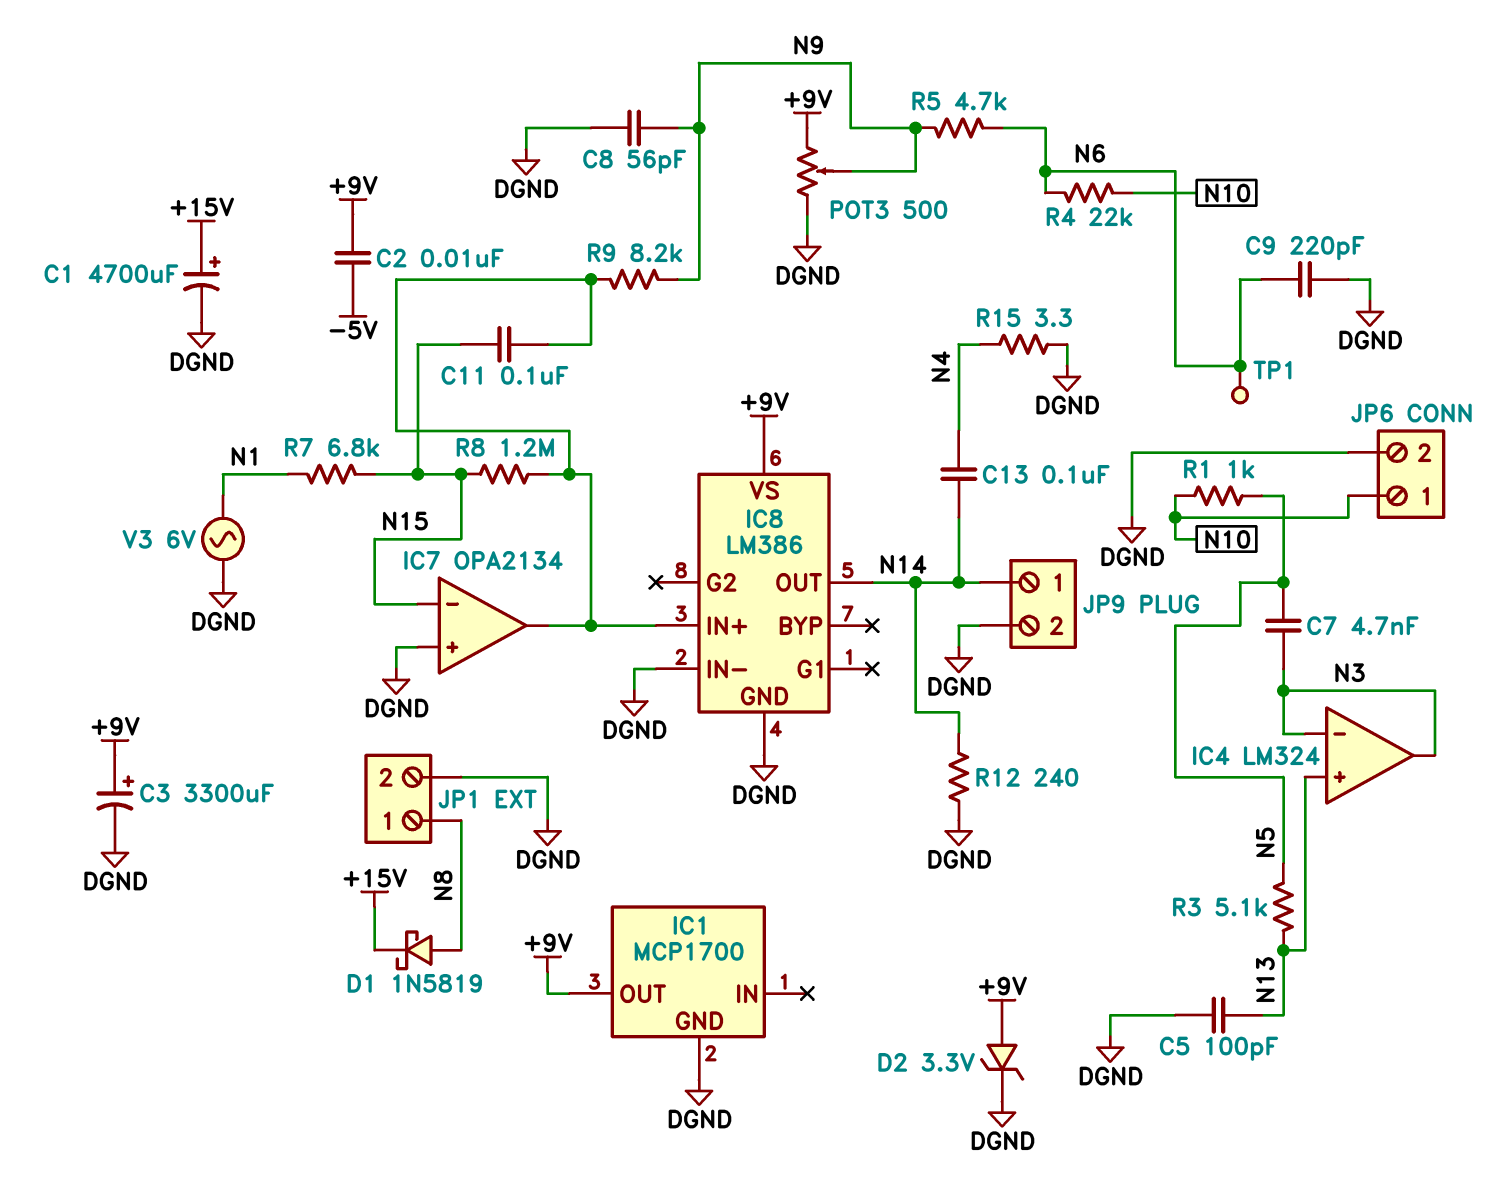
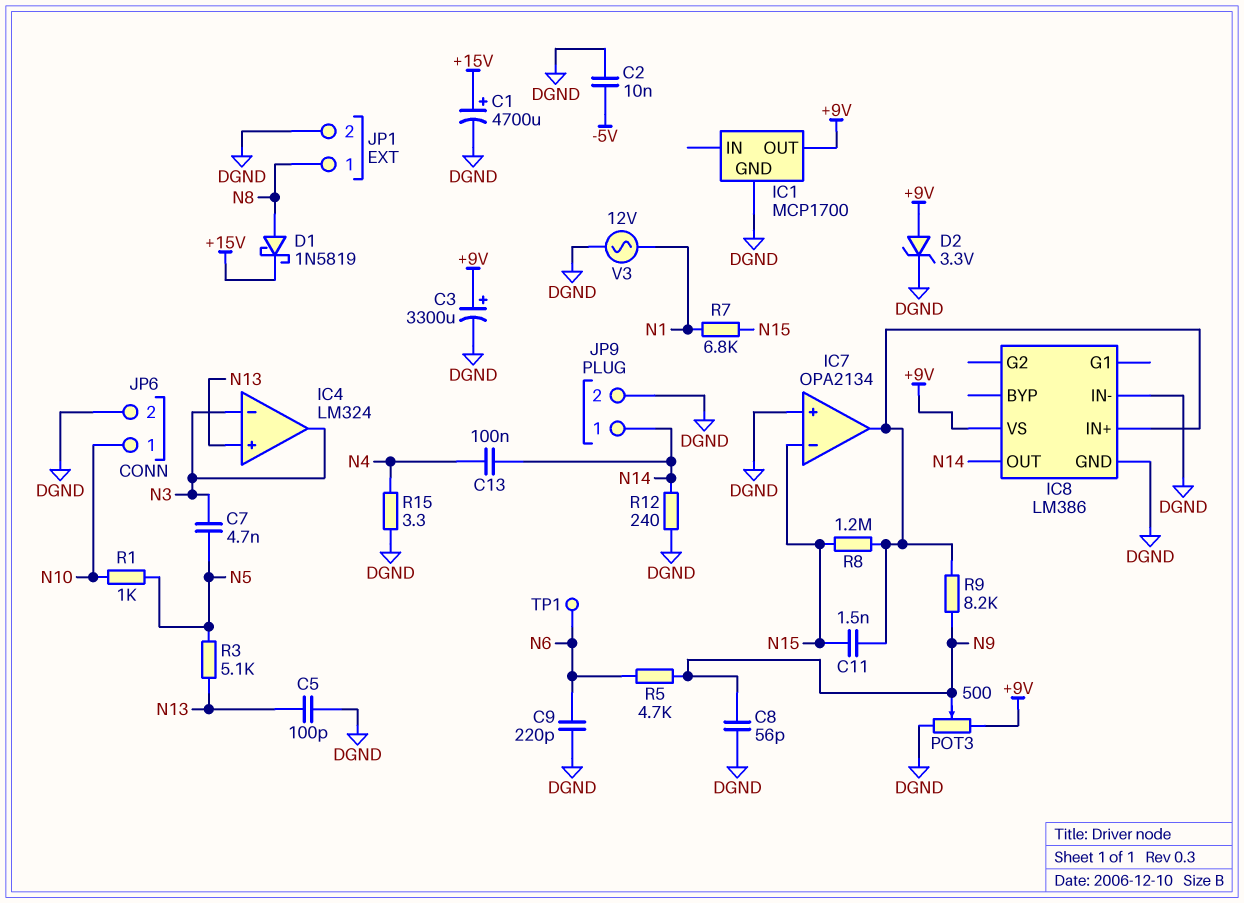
C2: 10nF (+9V, -5V) -> 10nF (-5V, DGND)
C11: 100nF (IC7/out, N15) -> 1.5nF (IC7/out, N15)
R4: 22k (N6, N10) -> none
V3: AC 6V (DGND, N1) -> AC 12V (DGND, N1)

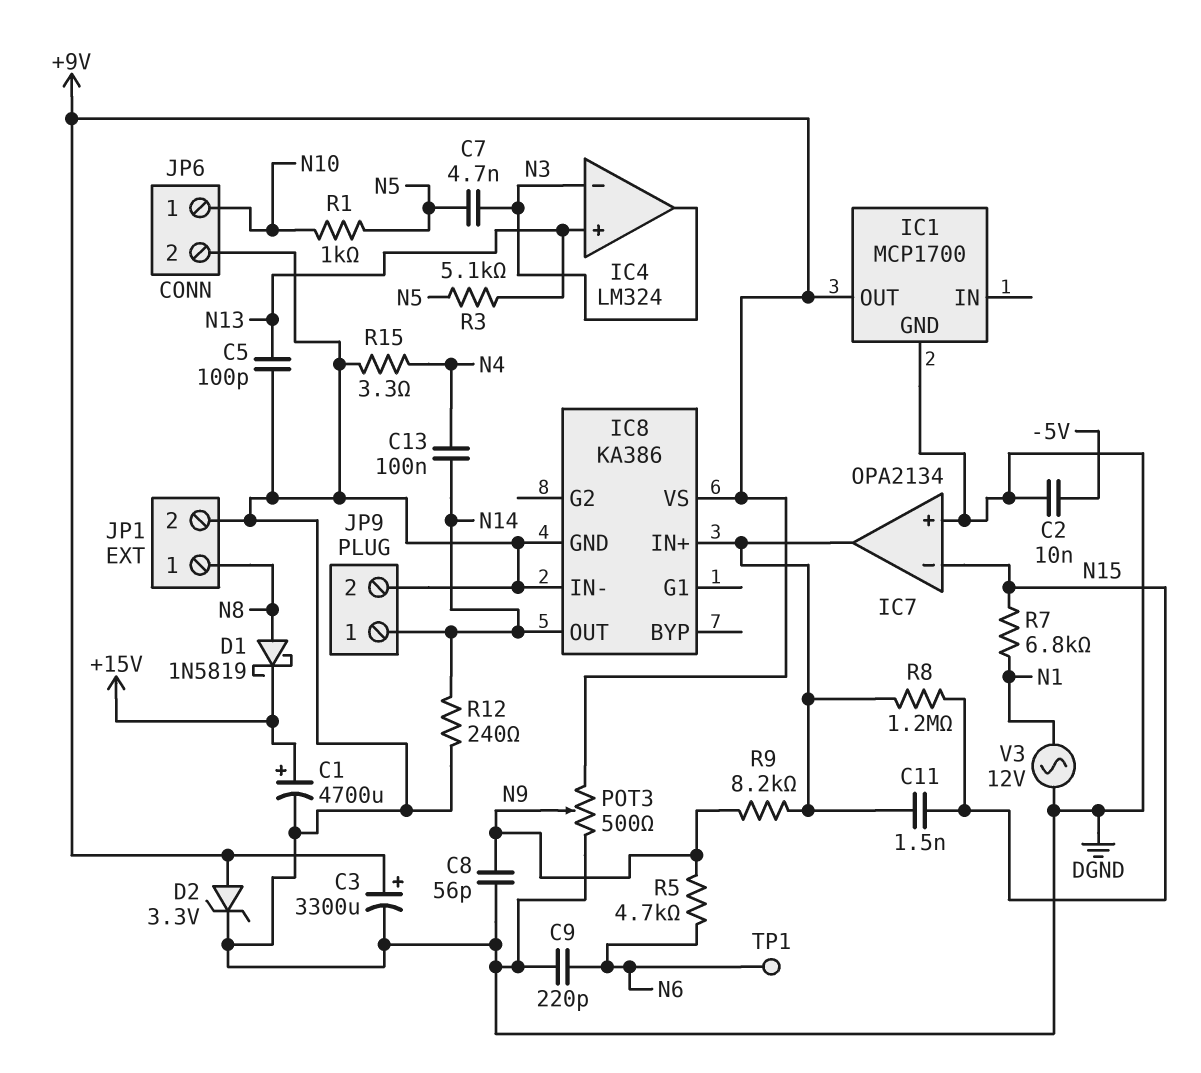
IC8: LM386 -> KA386

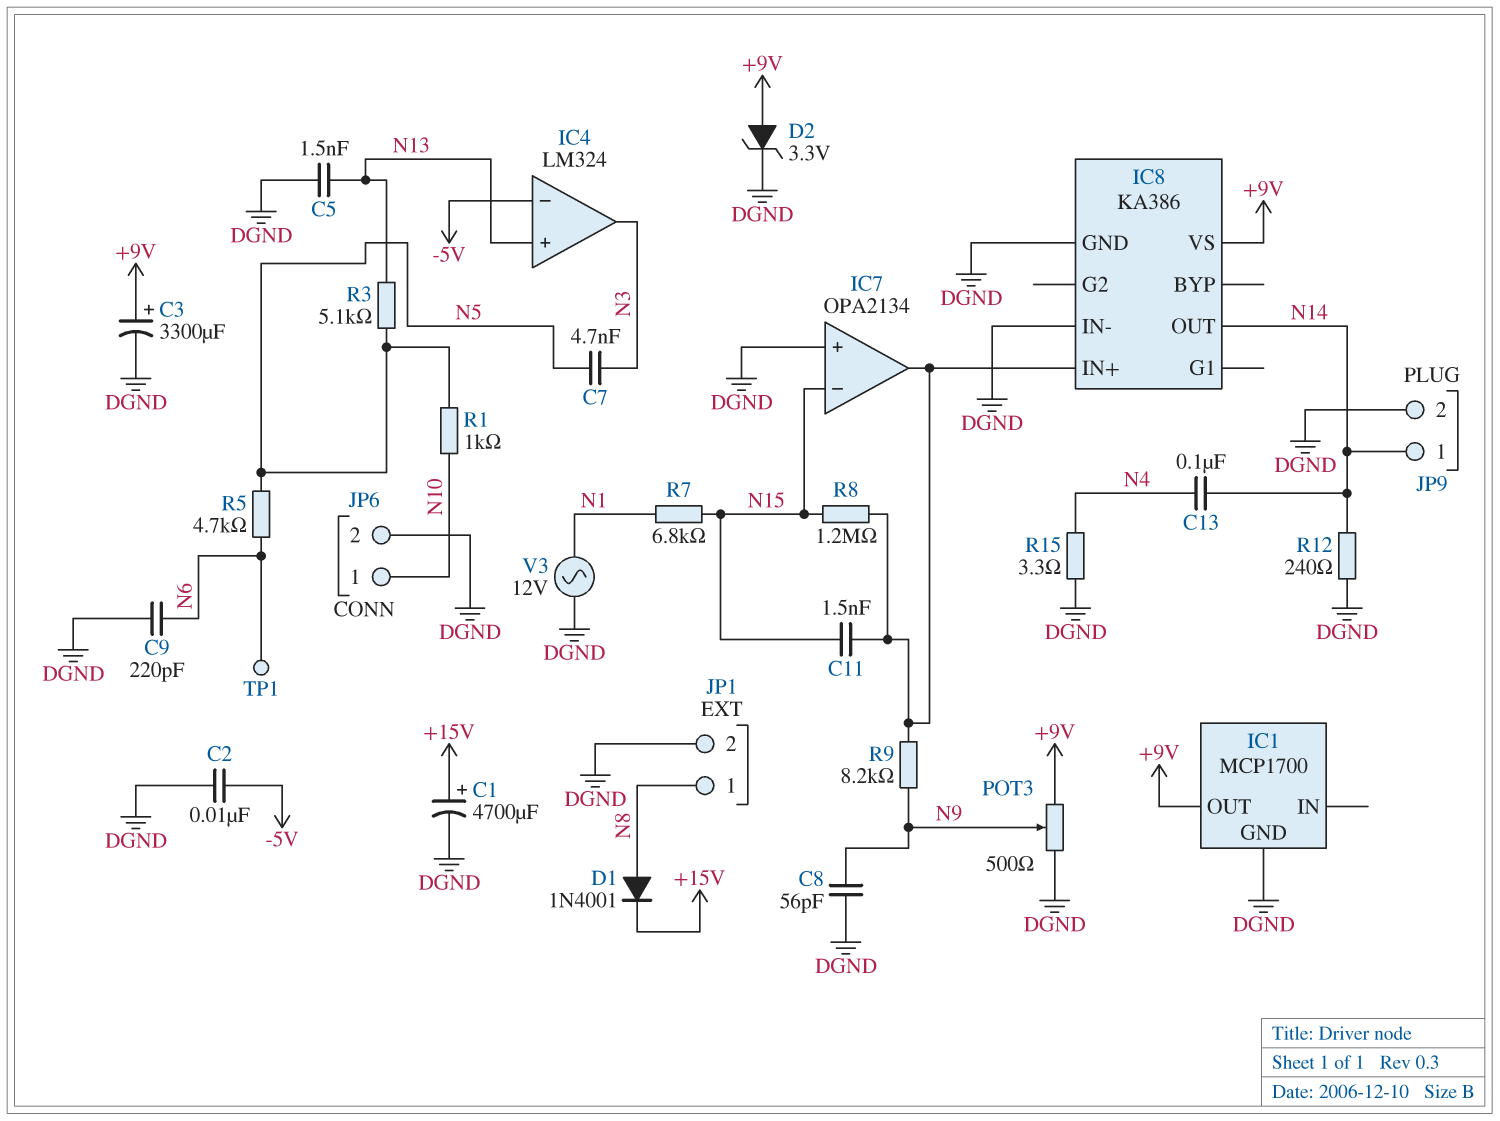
C5: 100pF (DGND, N13) -> 1.5nF (DGND, N13)
D1: schottky 1N5819 (A N8, K +15V) -> diode 1N4001 (A N8, K +15V)
IC4 pin in-: N3 -> -5V
R5: 4.7k (N6, N9) -> 4.7k (N5, N6)

